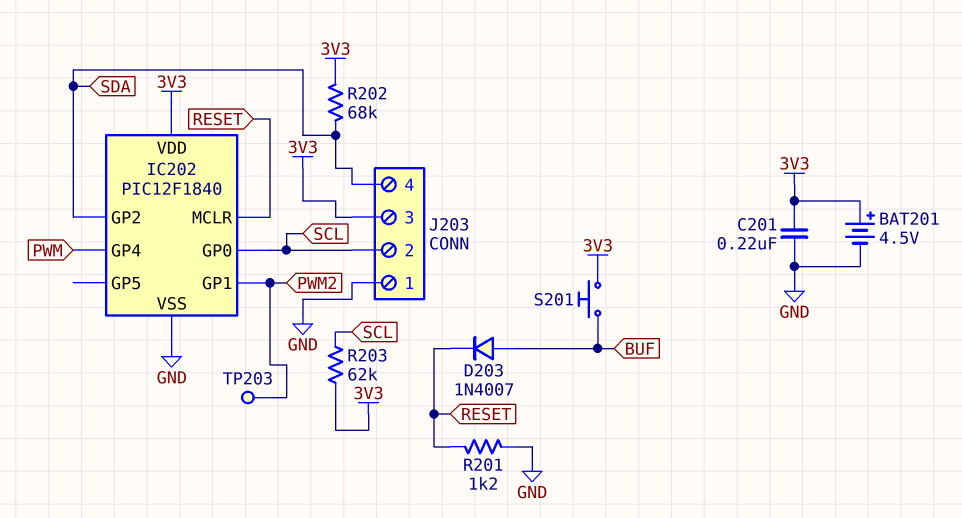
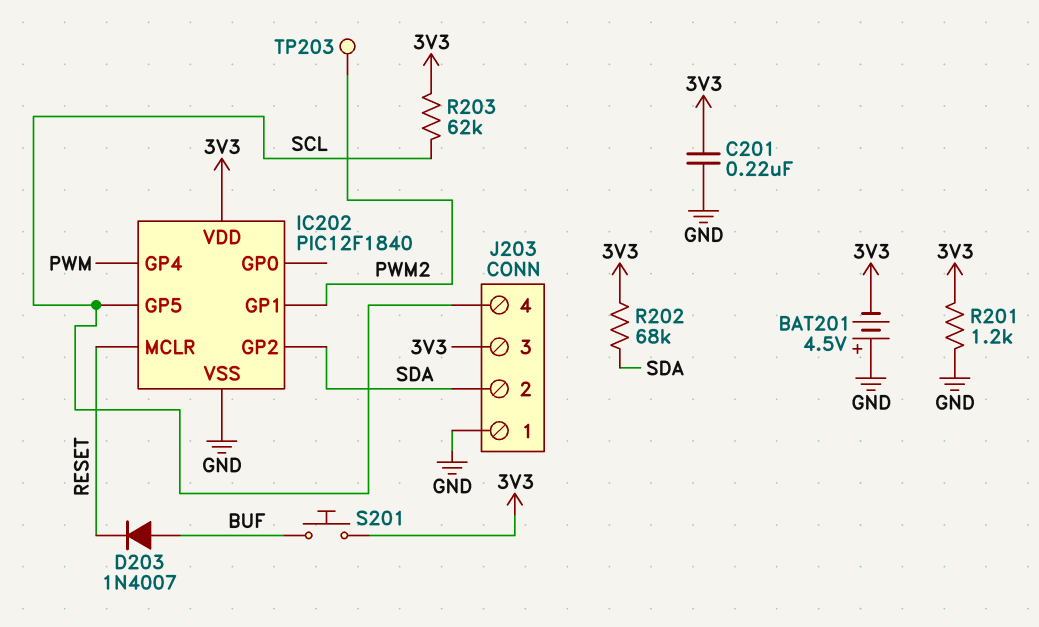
BAT201: 4.5V (plus 3V3, minus GND) -> 4.5V (plus GND, minus 3V3)
IC202 pin GP0: SCL -> none
IC202 pin GP5: none -> SCL
J203 pin 2: SCL -> SDA
J203 pin 4: SDA -> SCL
R201: 1.2k (GND, RESET) -> 1.2k (3V3, GND)

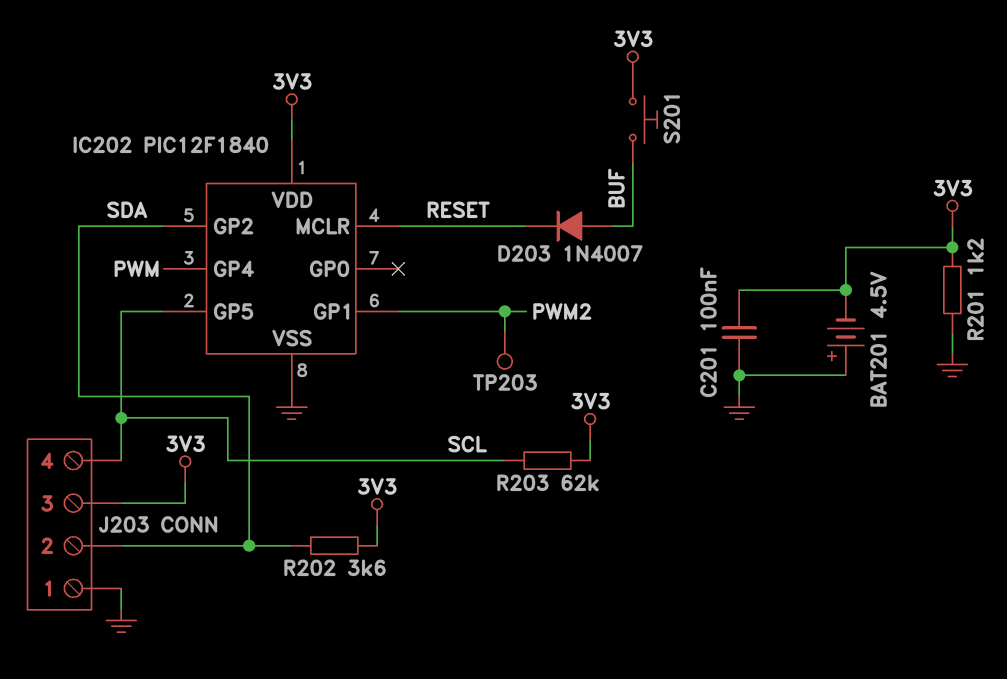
C201: 220nF (3V3, GND) -> 100nF (3V3, GND)
R202: 68k (3V3, SDA) -> 3.6k (3V3, SDA)

